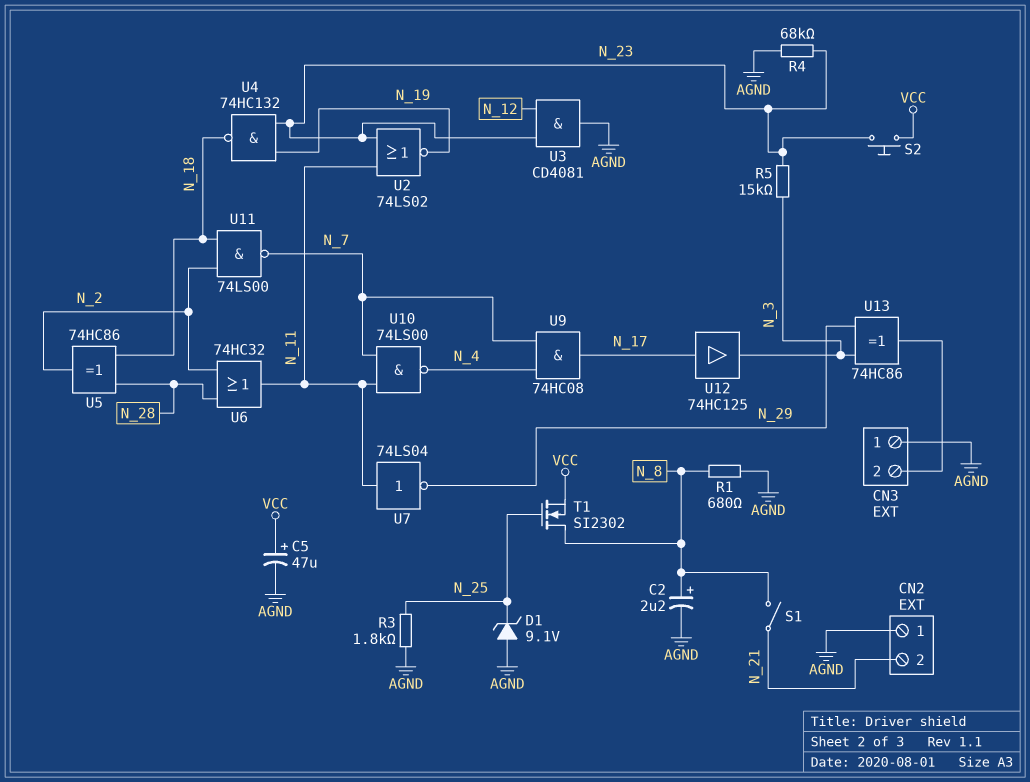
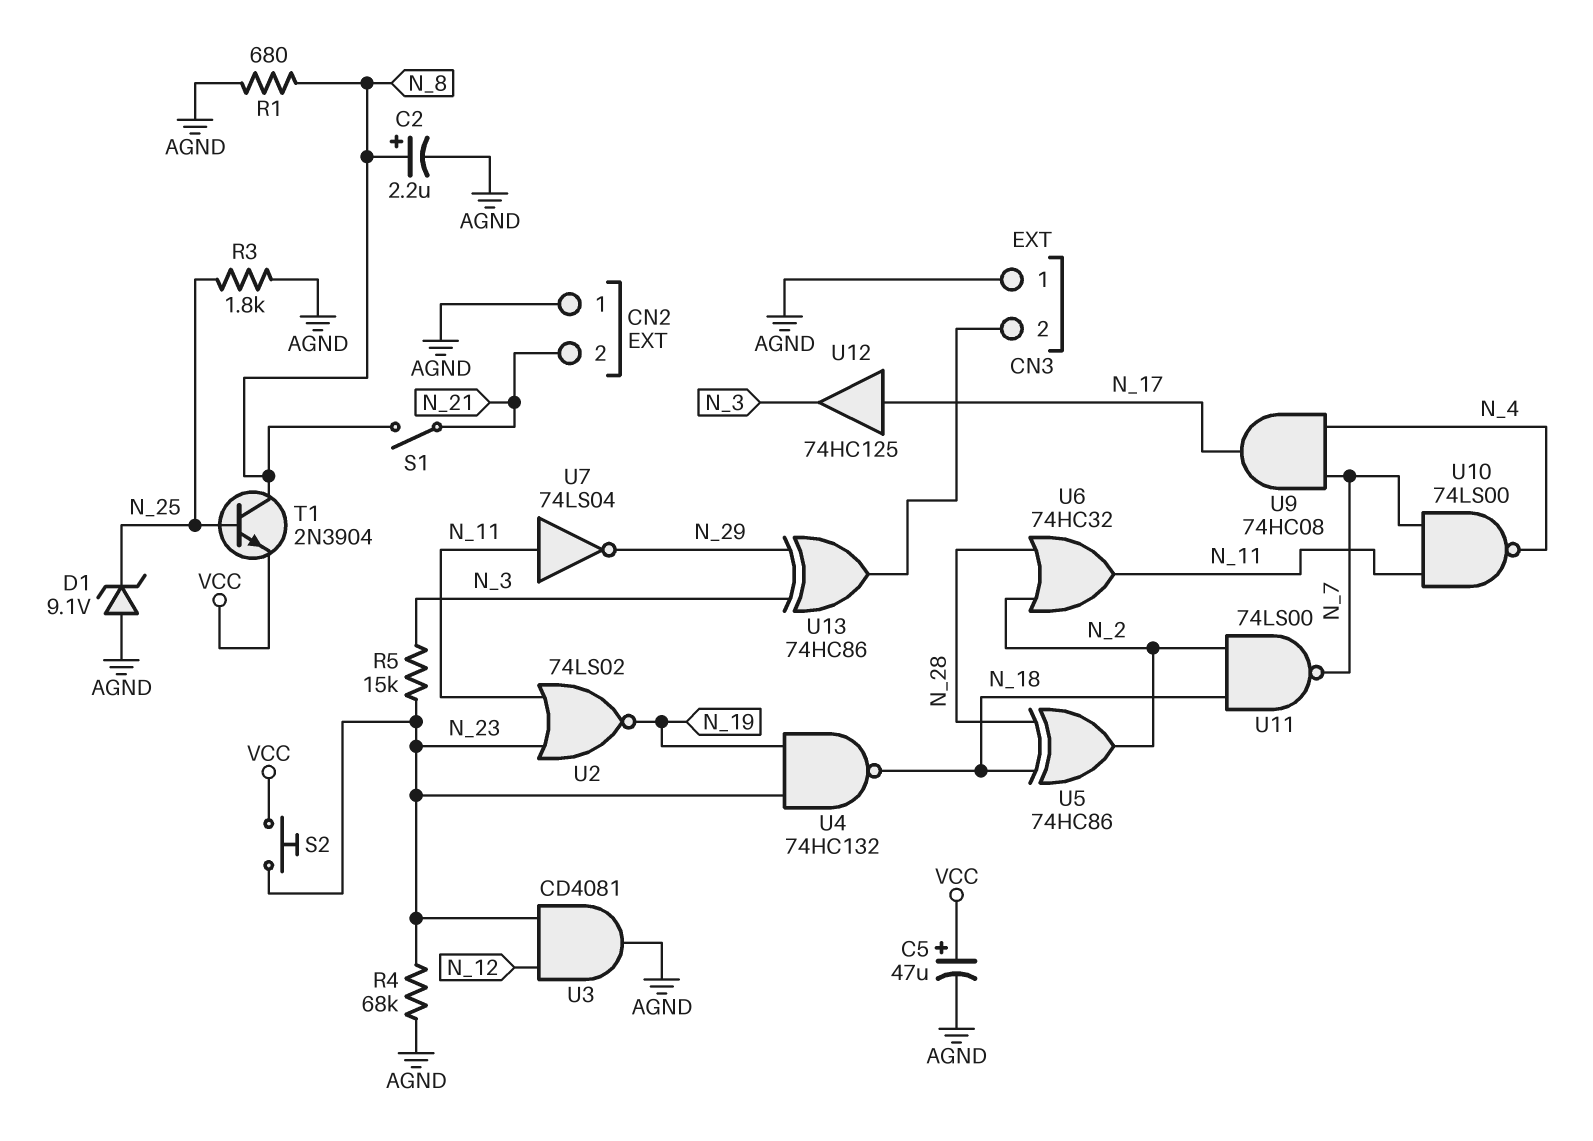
T1: NMOS SI2302 (G N_25, D N_8, S VCC) -> NPN 2N3904 (B N_25, C N_8, E VCC)

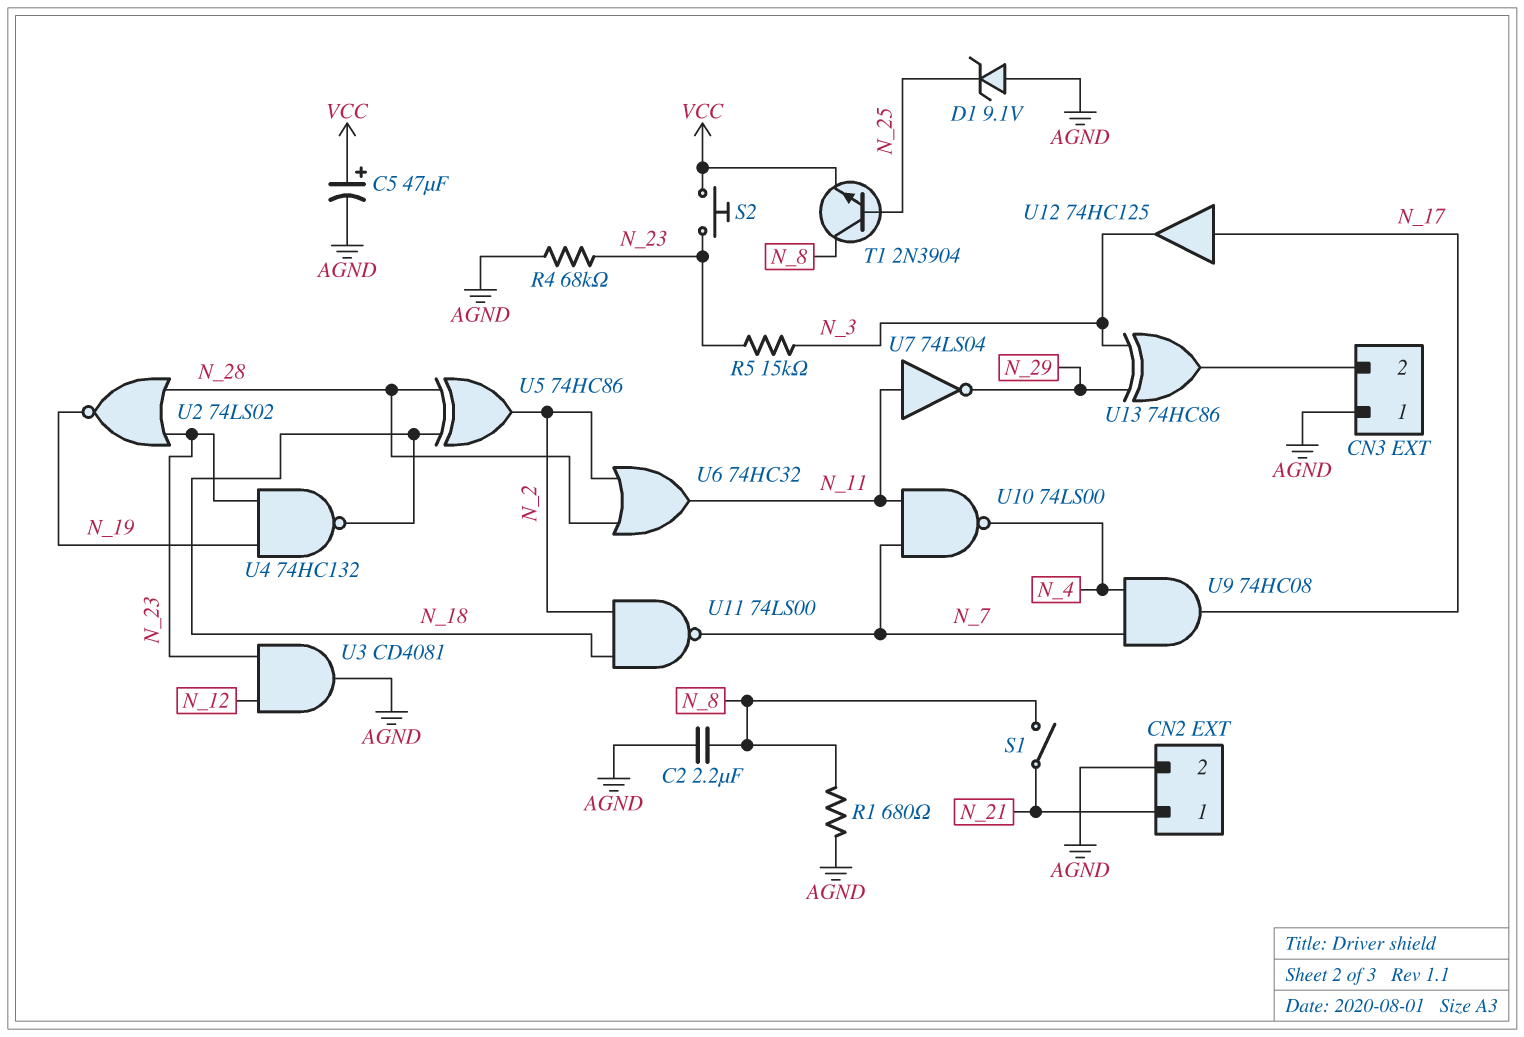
C2: 2.2uF (plus N_8, minus AGND) -> 2.2uF (AGND, N_8)
CN2 pin 1: AGND -> N_21
CN2 pin 2: N_21 -> AGND
R3: 1.8k (AGND, N_25) -> none
U2: NOR 74LS02 (in N_11, in N_23, out N_19) -> NOR 74LS02 (in N_23, in N_28, out N_19)

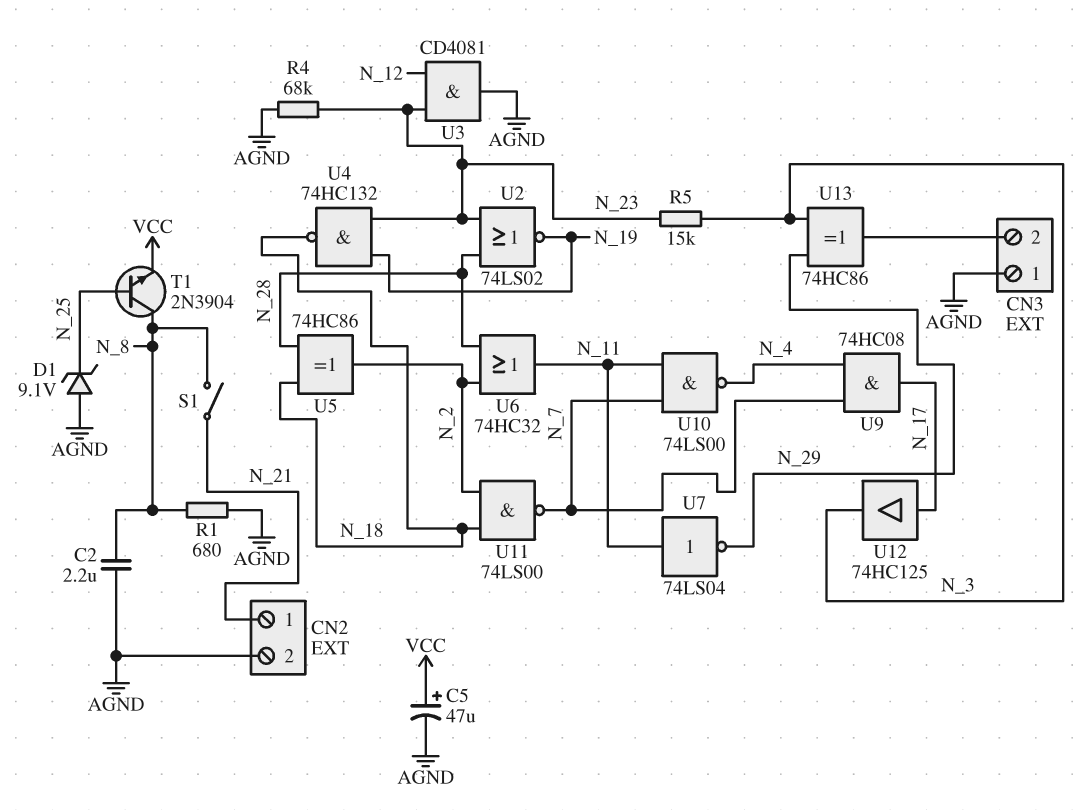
S2: button (N_23, VCC) -> none

